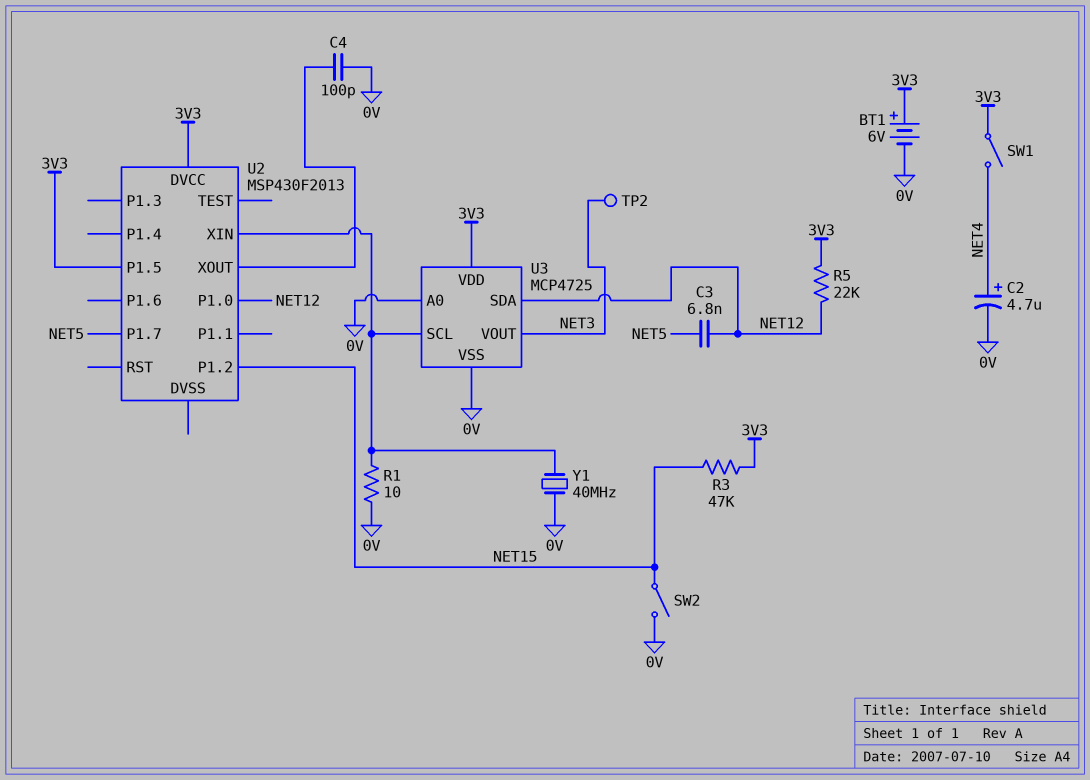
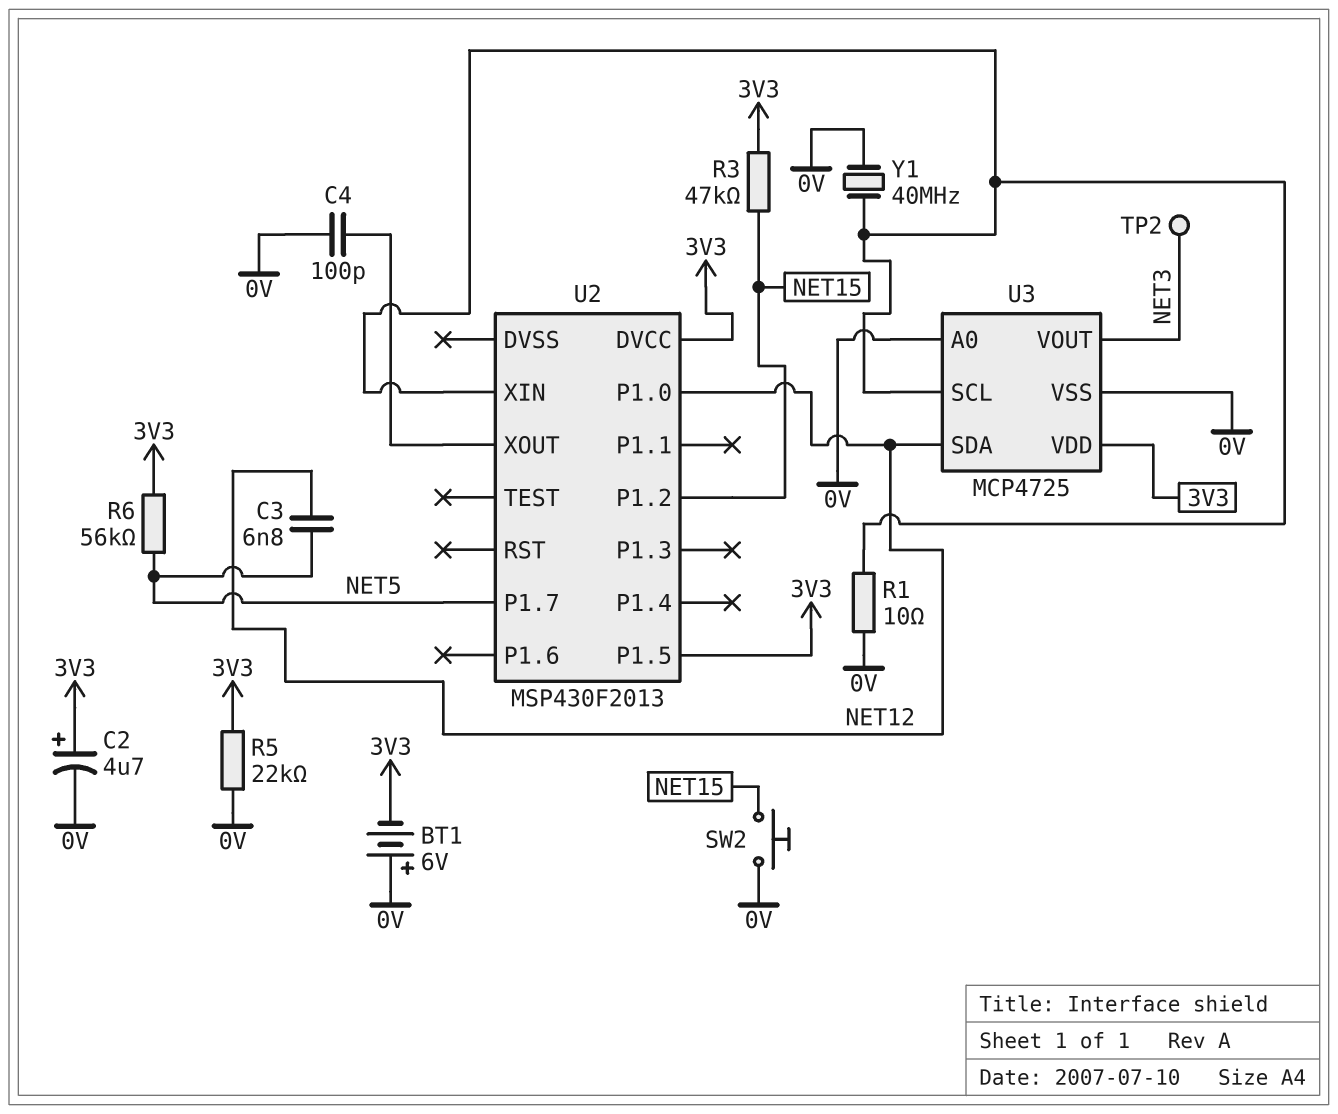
BT1: 6V (plus 3V3, minus 0V) -> 6V (plus 0V, minus 3V3)
C2: 4.7uF (plus NET4, minus 0V) -> 4.7uF (plus 3V3, minus 0V)
R5: 22k (3V3, NET12) -> 22k (0V, 3V3)
R6: none -> 56k (3V3, NET5)
SW1: switch (3V3, NET4) -> none
SW2: switch (0V, NET15) -> button (0V, NET15)

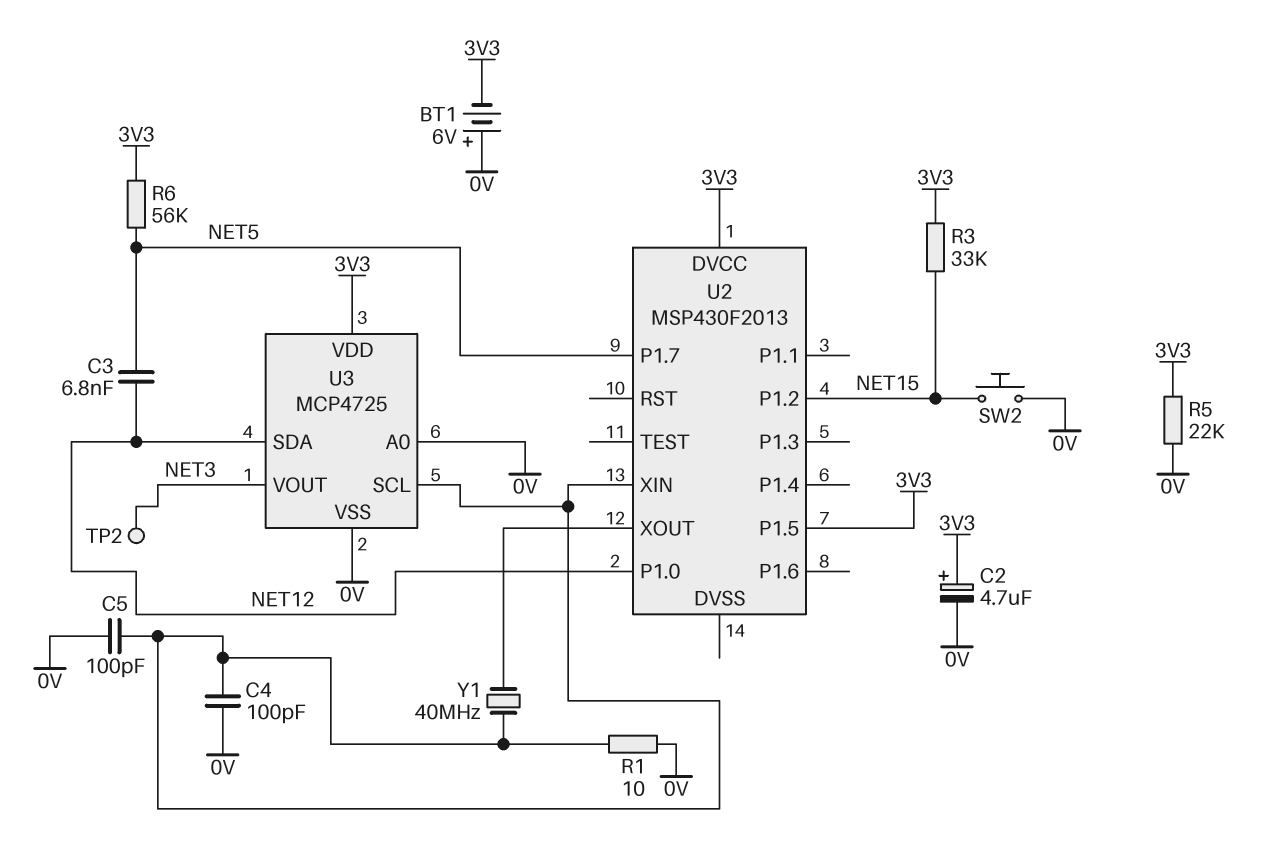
C4: 100pF (0V, U2/XOUT) -> 100pF (0V, U2/XIN)
C5: none -> 100pF (0V, U2/XIN)
R3: 47k (3V3, NET15) -> 33k (3V3, NET15)
Y1: 40MHz (0V, U2/XIN) -> 40MHz (U2/XIN, U2/XOUT)

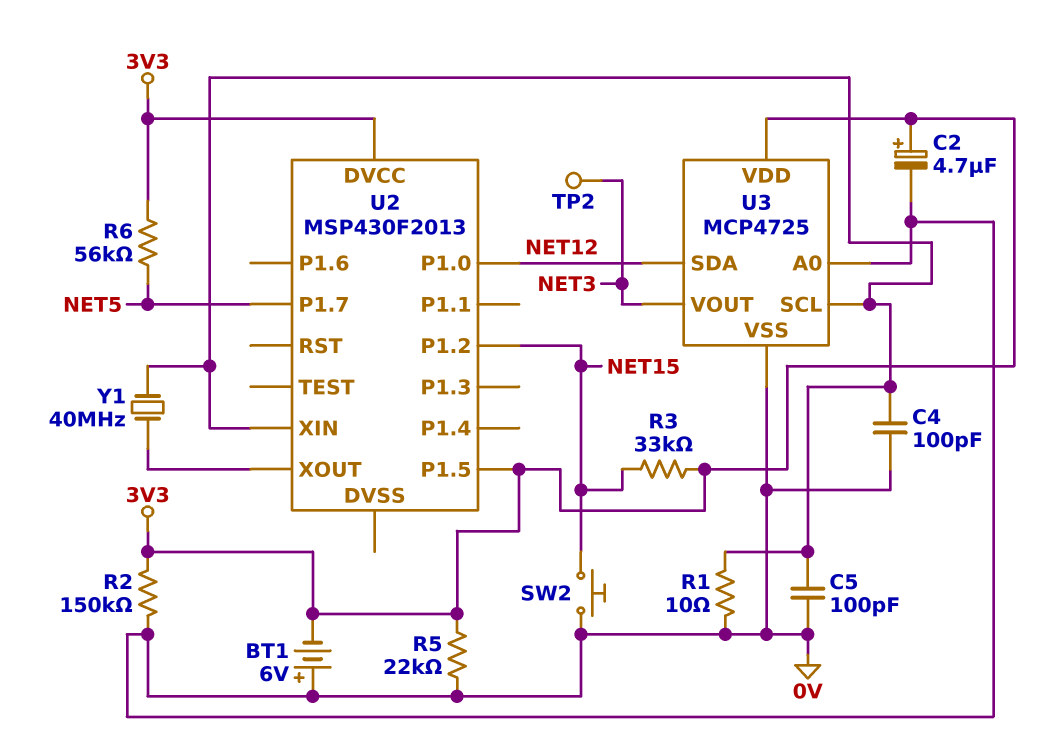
C3: 6.8nF (NET5, NET12) -> none
R2: none -> 150k (0V, 3V3)

